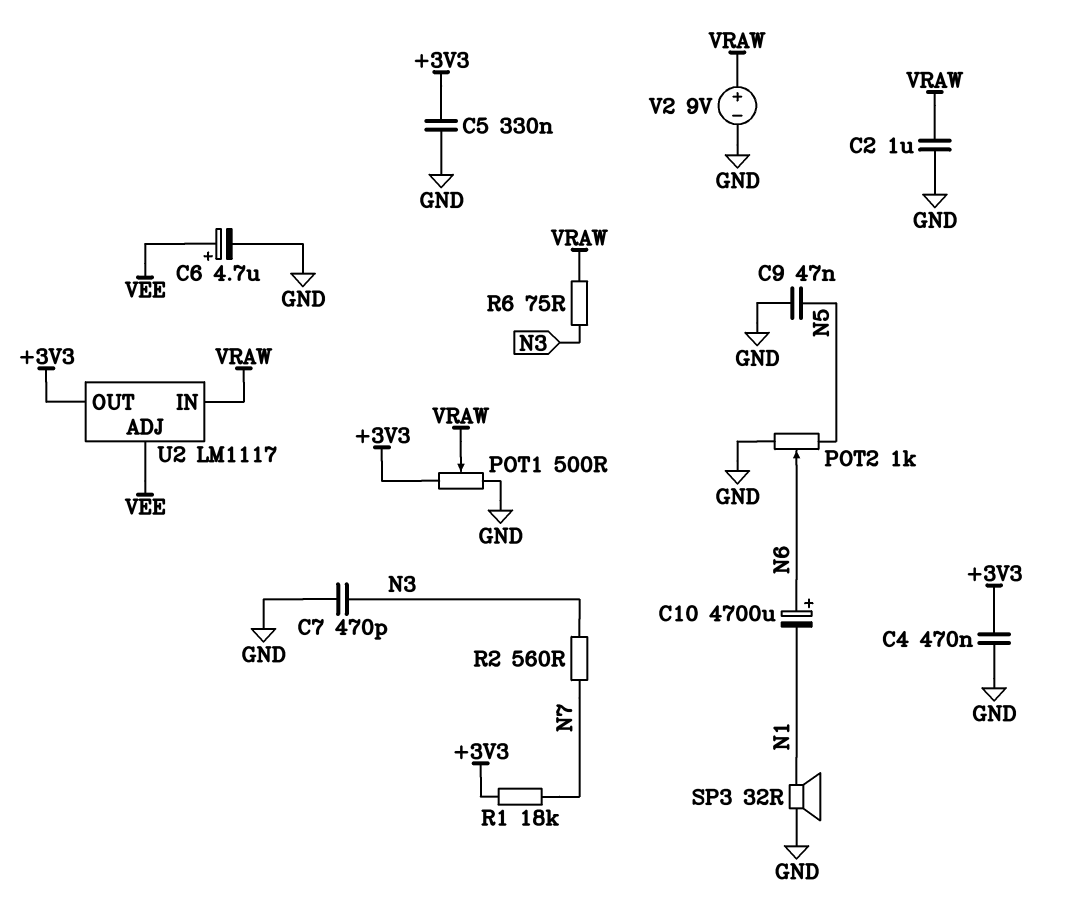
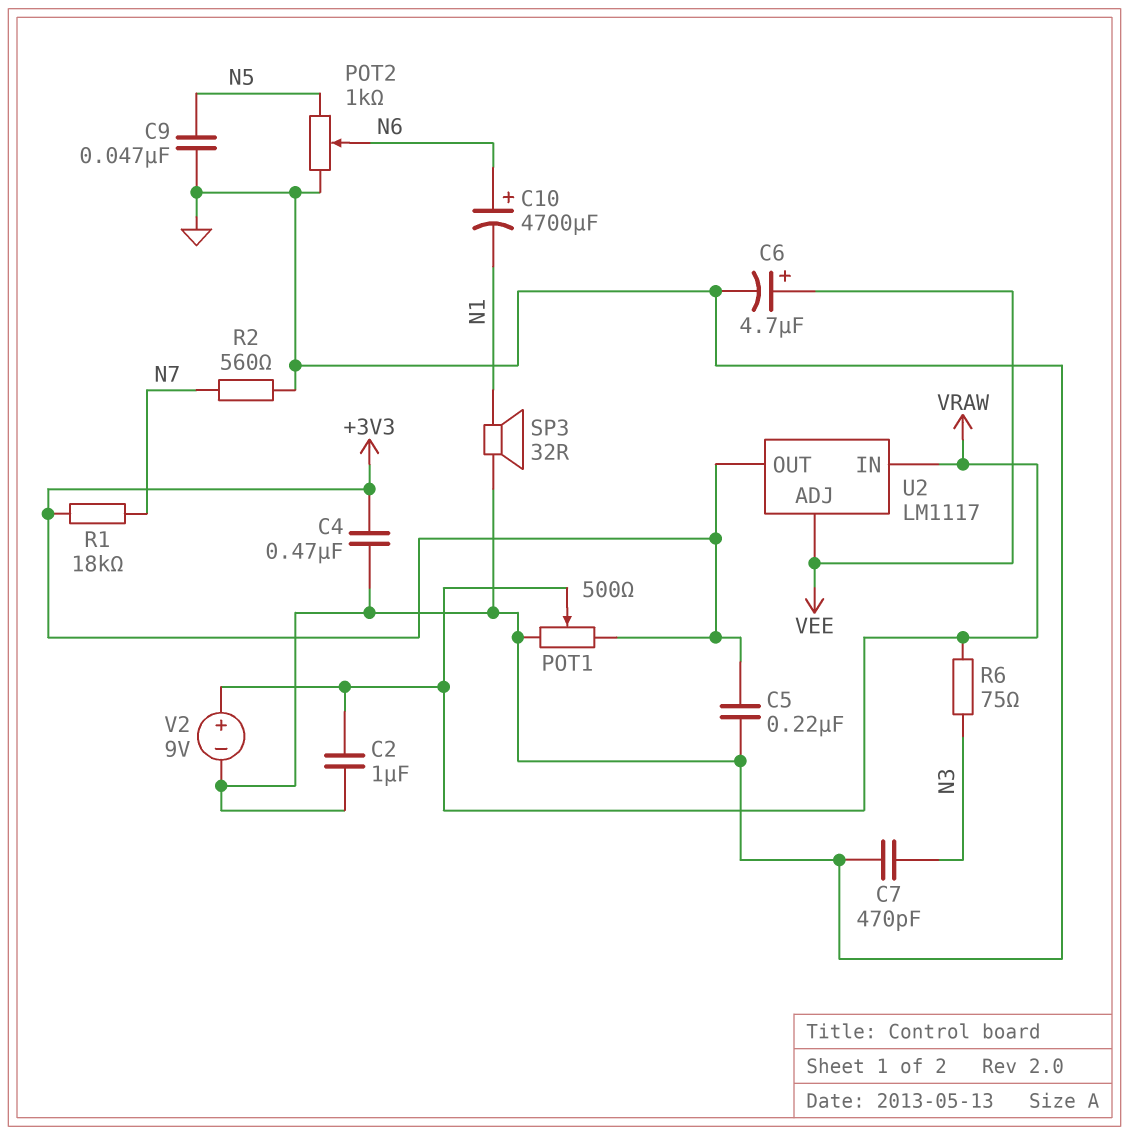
C5: 330nF (+3V3, GND) -> 220nF (+3V3, GND)
R2: 560 (N3, N7) -> 560 (GND, N7)

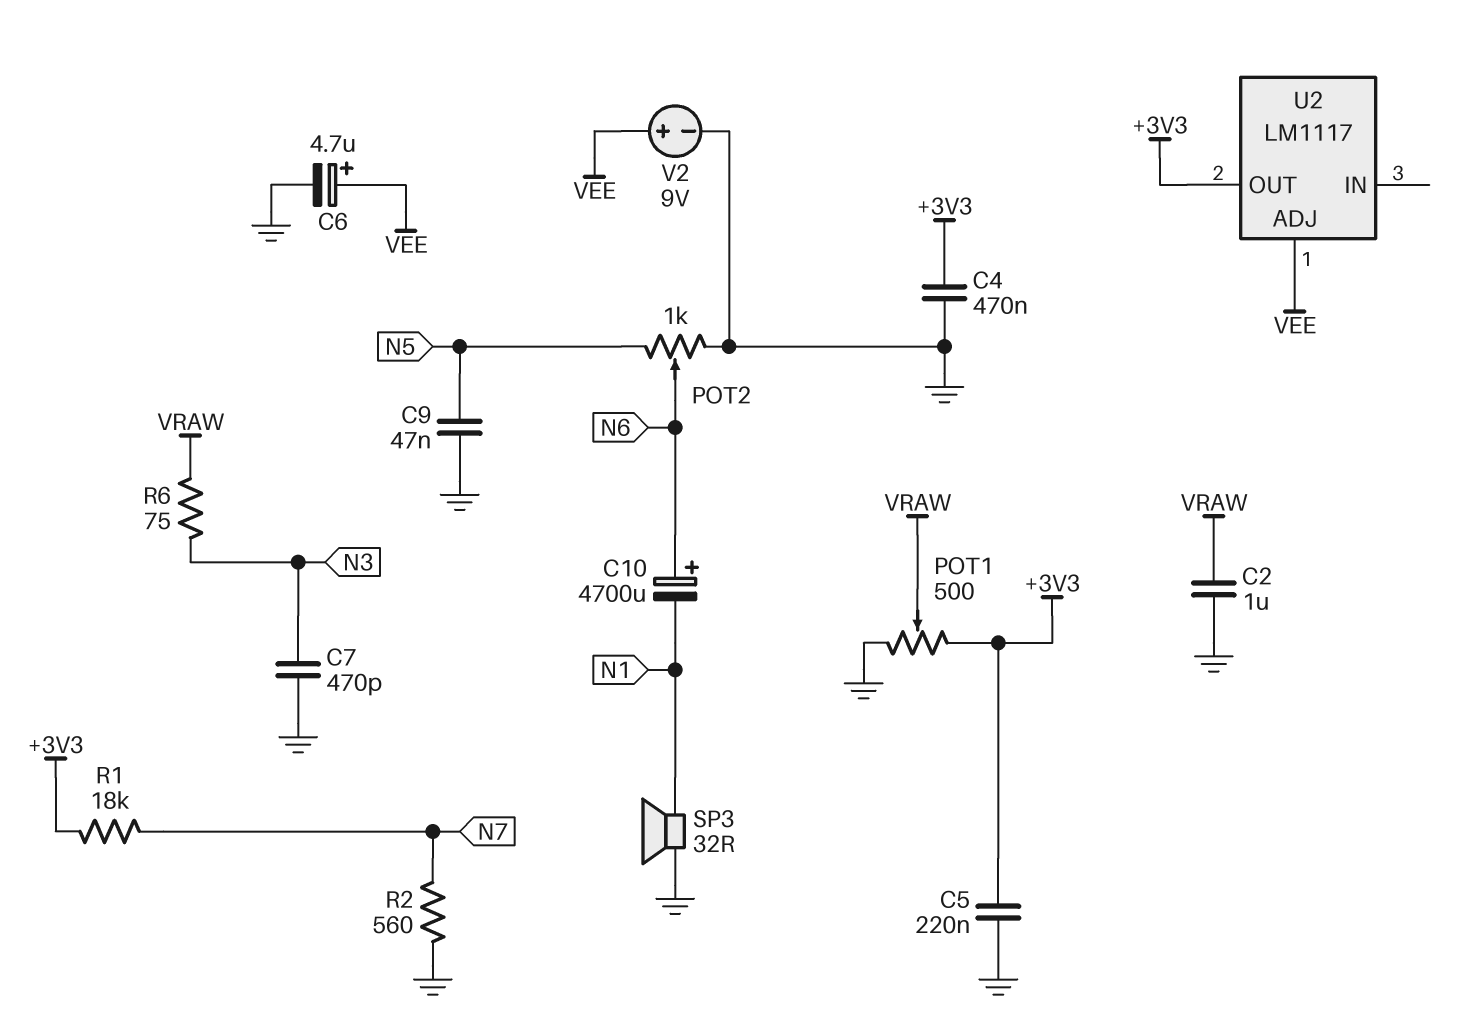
U2 pin IN: VRAW -> none
V2: 9V (plus VRAW, minus GND) -> 9V (plus VEE, minus GND)

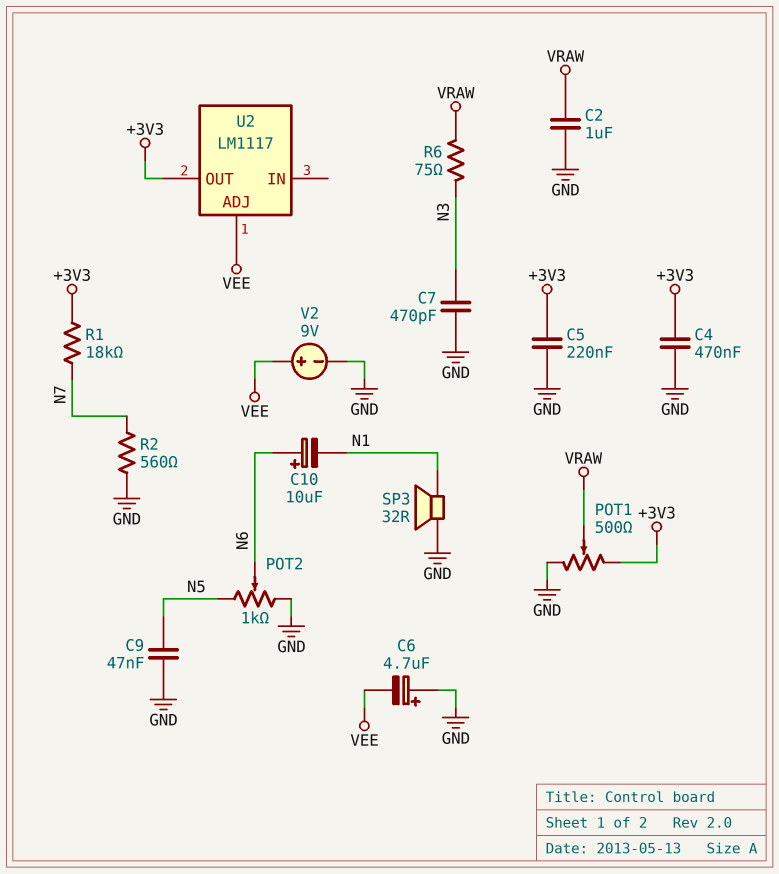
C6: 4.7uF (plus VEE, minus GND) -> 4.7uF (plus GND, minus VEE)
C10: 4700uF (plus N6, minus N1) -> 10uF (plus N6, minus N1)

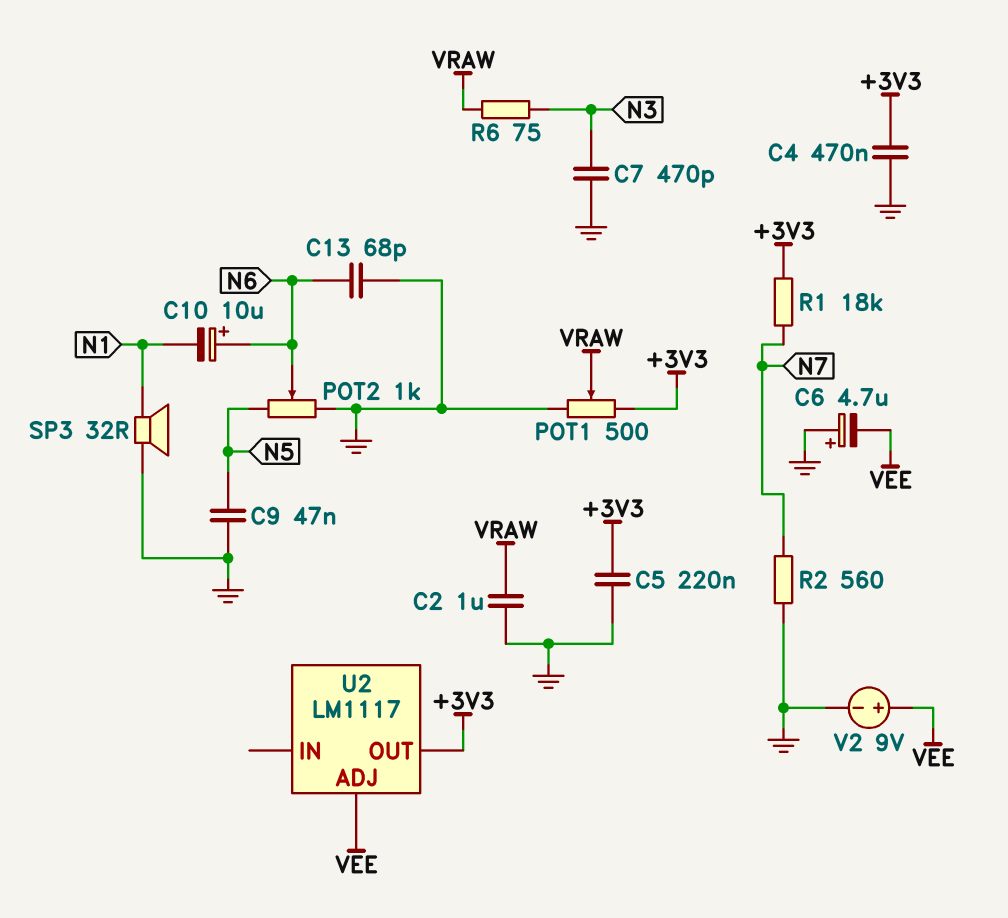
C13: none -> 68pF (GND, N6)

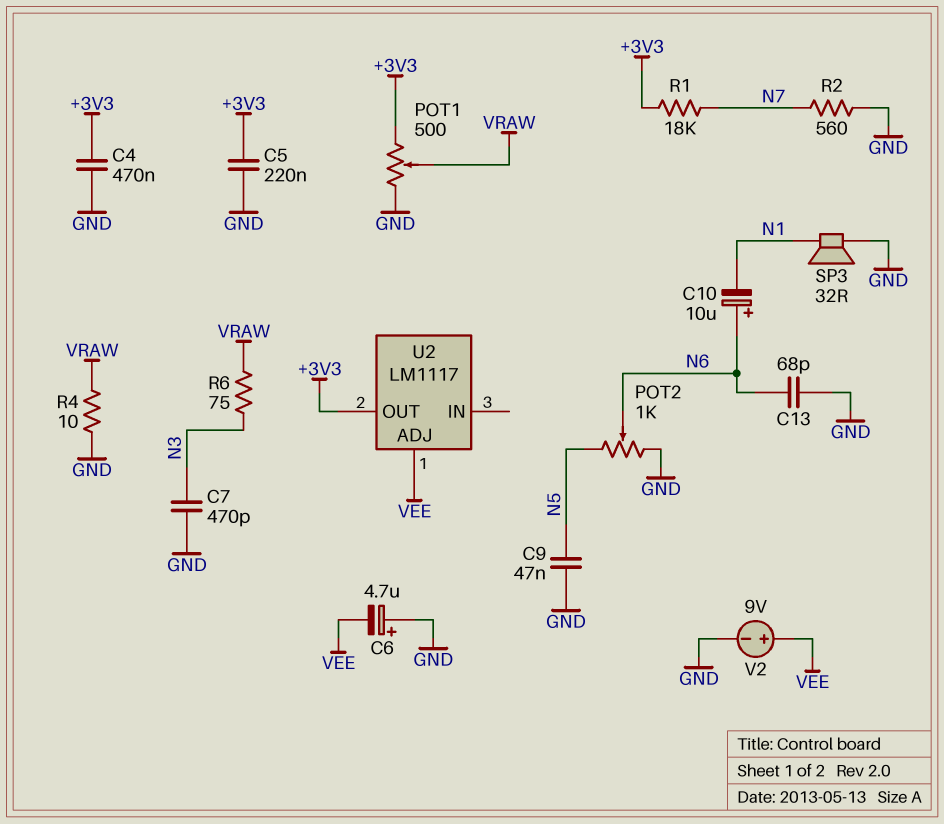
C2: 1uF (GND, VRAW) -> none
R4: none -> 10 (GND, VRAW)

